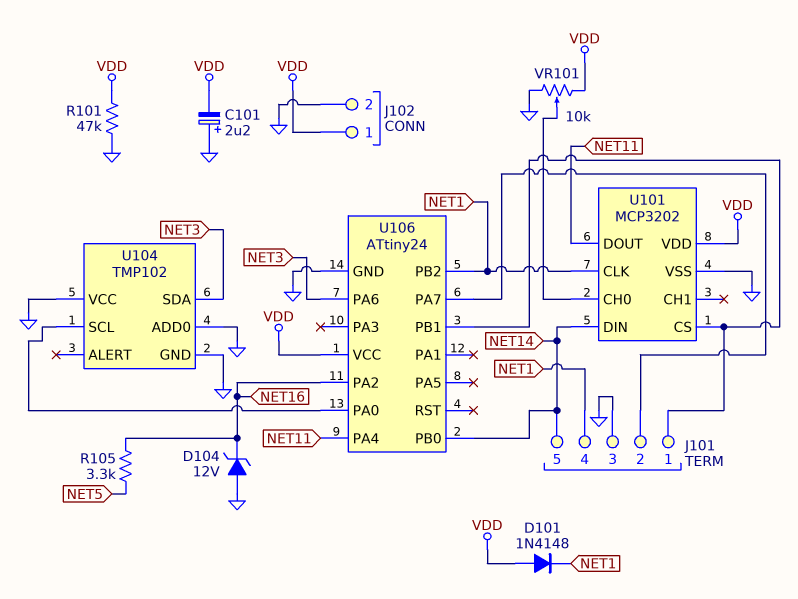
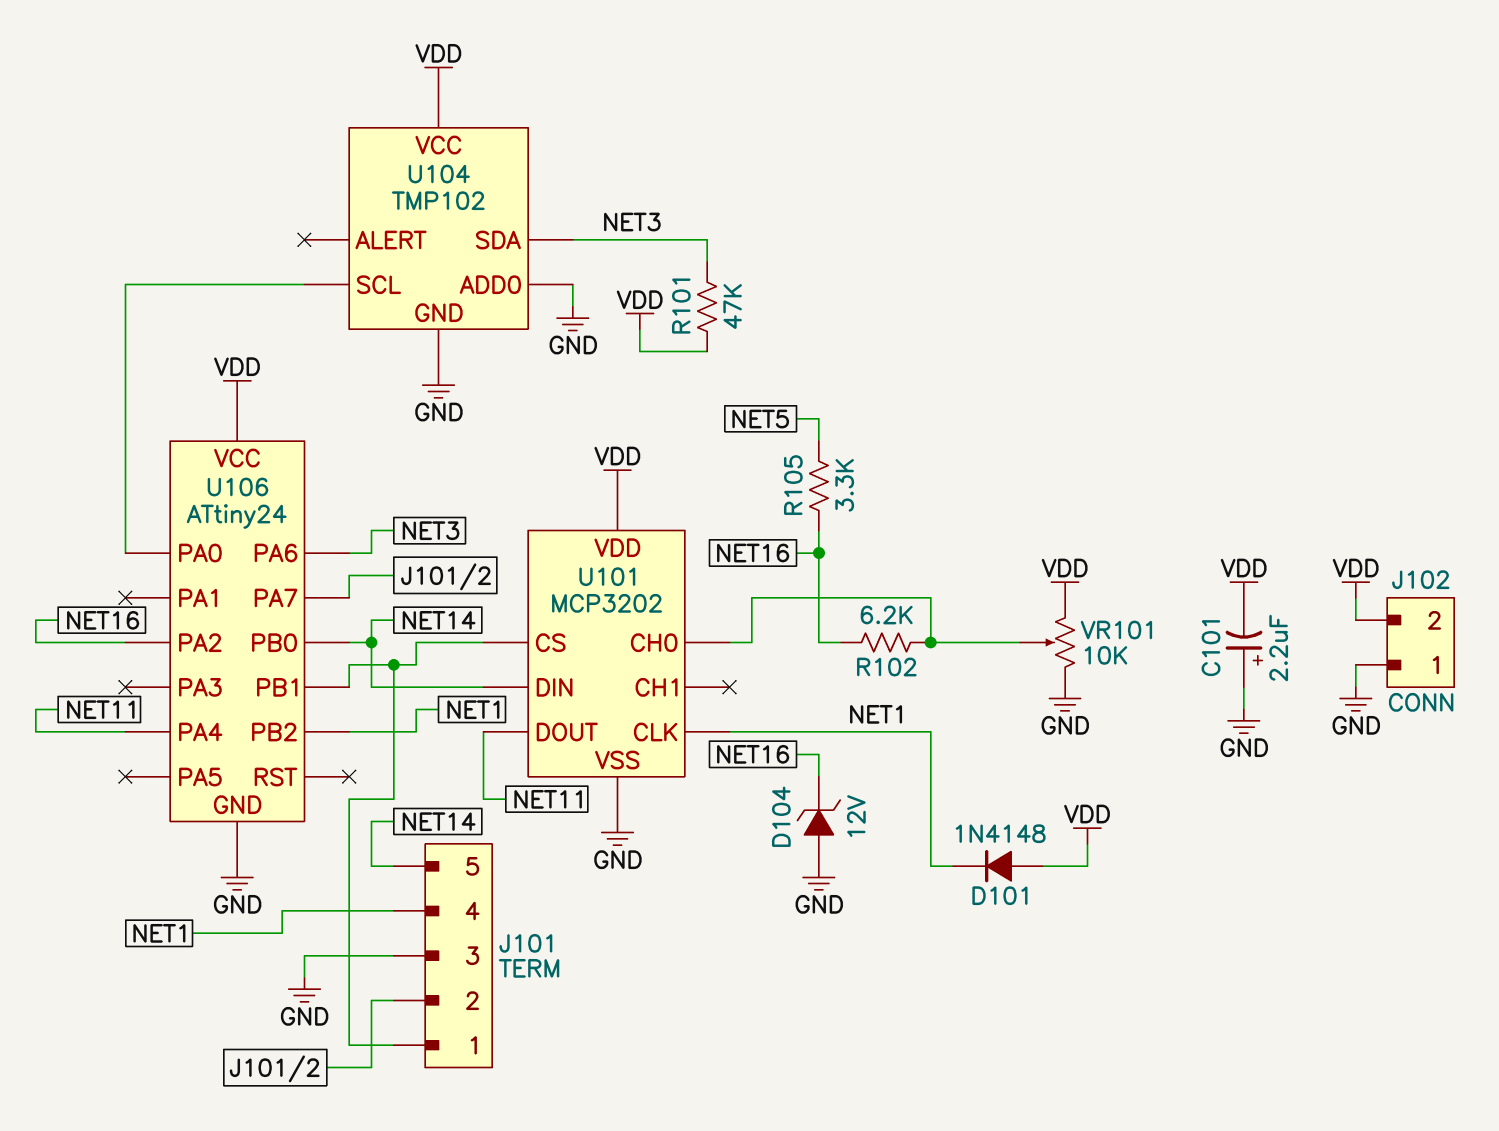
J102 pin 1: VDD -> GND
J102 pin 2: GND -> VDD
R101: 47k (GND, VDD) -> 47k (NET3, VDD)
R102: none -> 6.2k (NET16, U101/CH0)
U104 pin VCC: GND -> VDD

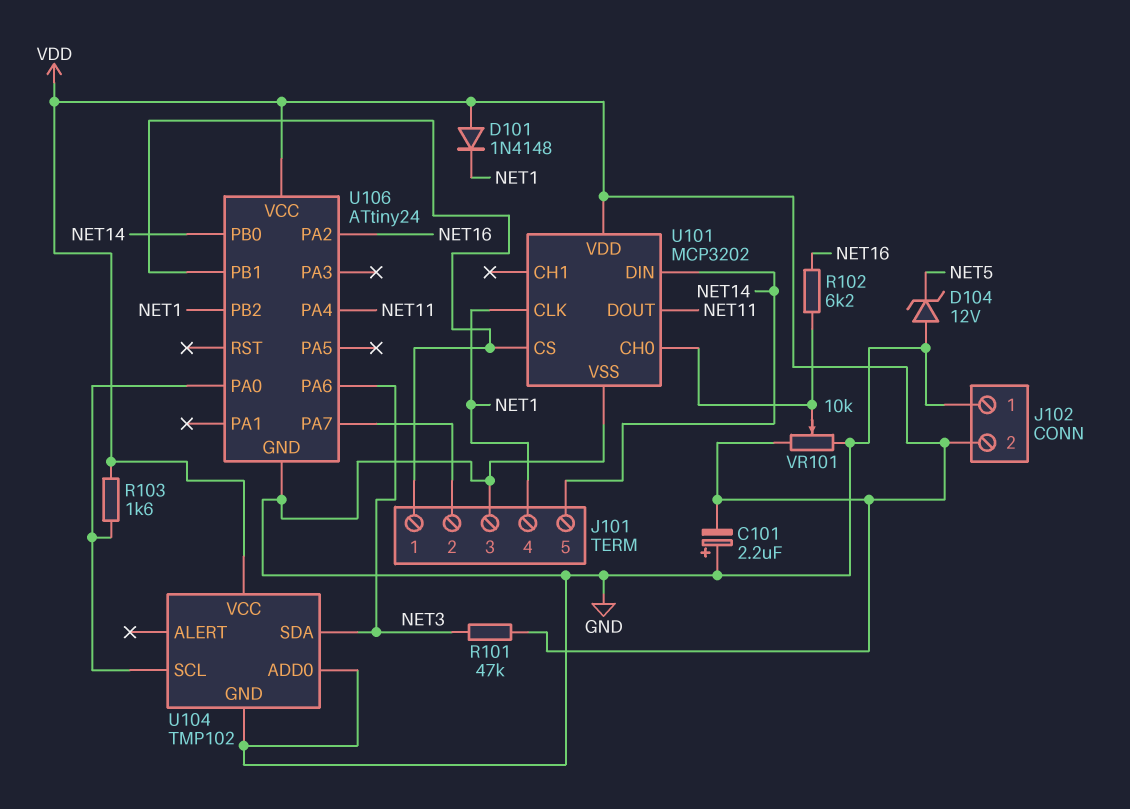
D104: zener 12V (A GND, K NET16) -> zener 12V (A GND, K NET5)
R103: none -> 1.6k (U104/SCL, VDD)
R105: 3.3k (NET5, NET16) -> none

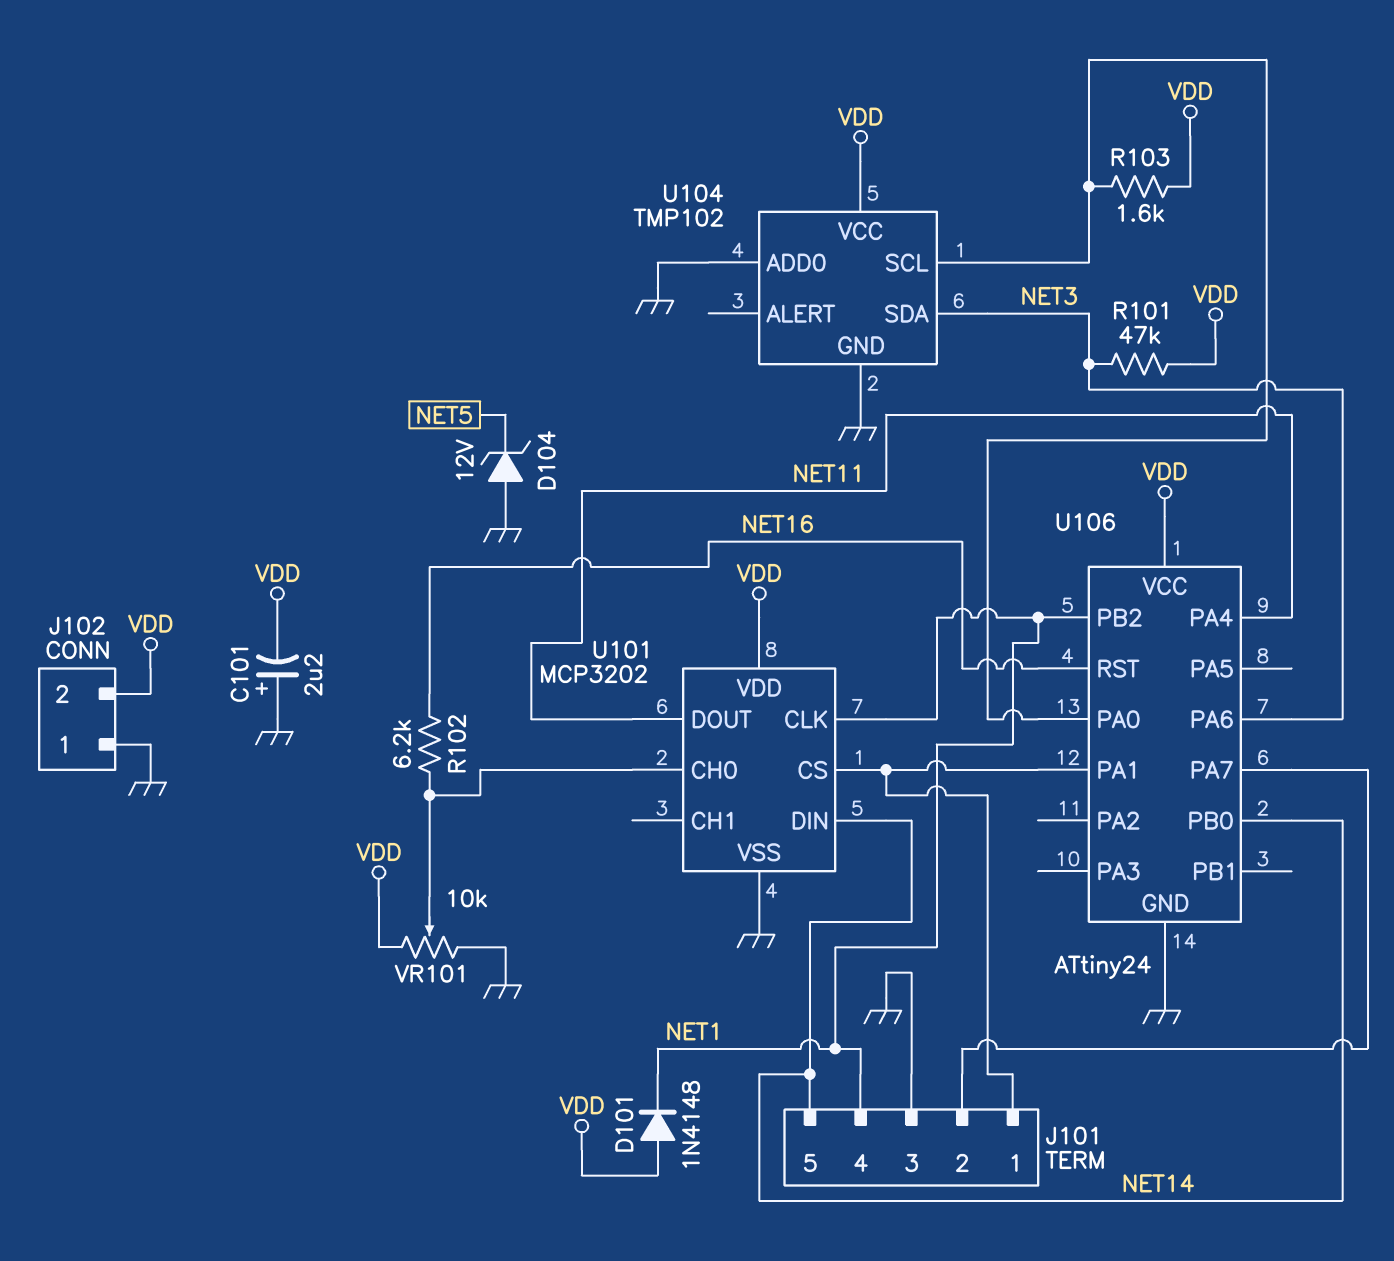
U106 pin PA1: none -> J101/1
U106 pin PA2: NET16 -> none
U106 pin PB1: J101/1 -> none
U106 pin RST: none -> NET16

